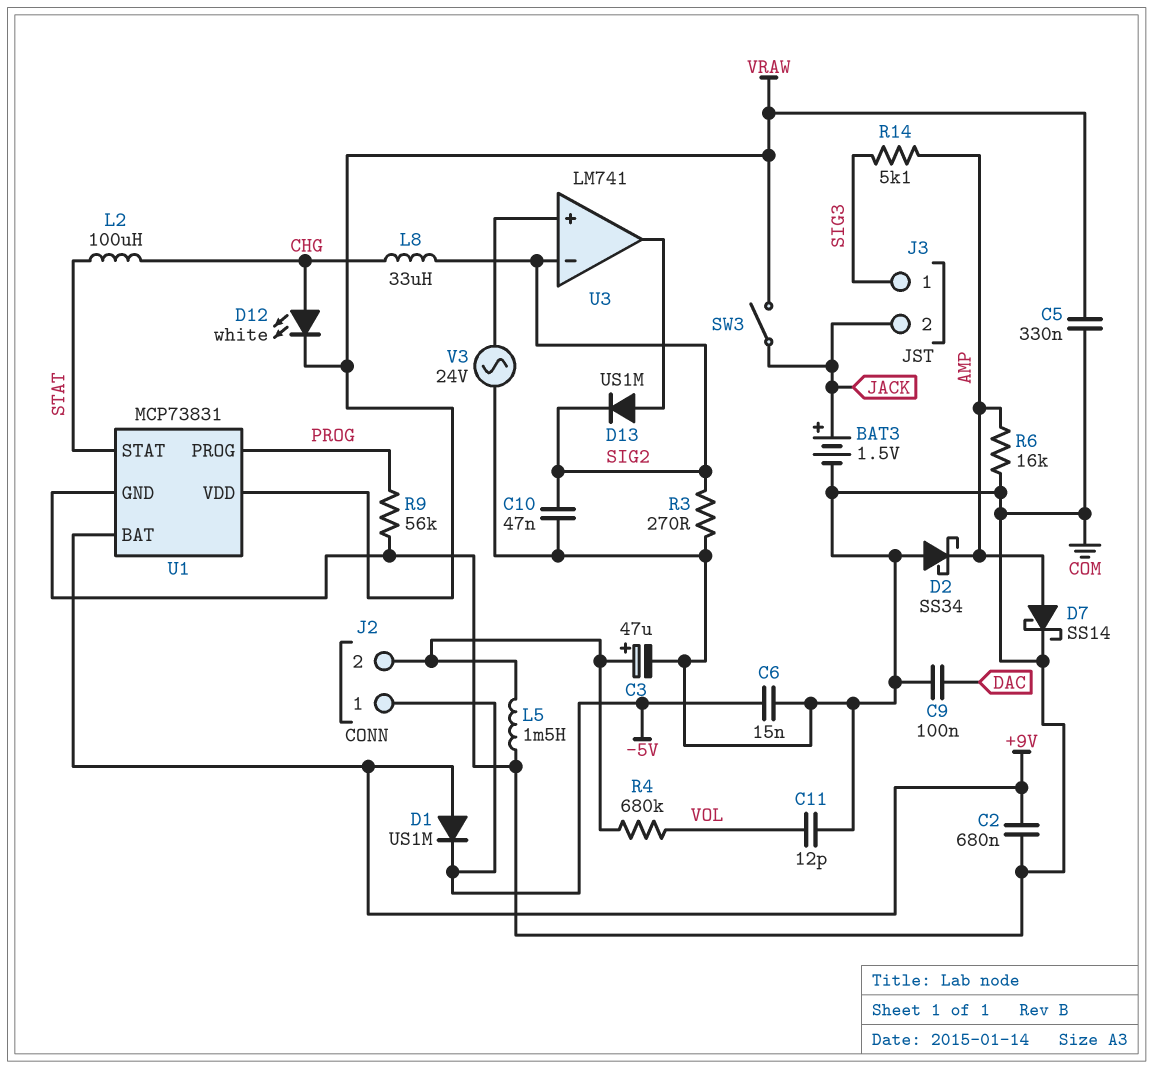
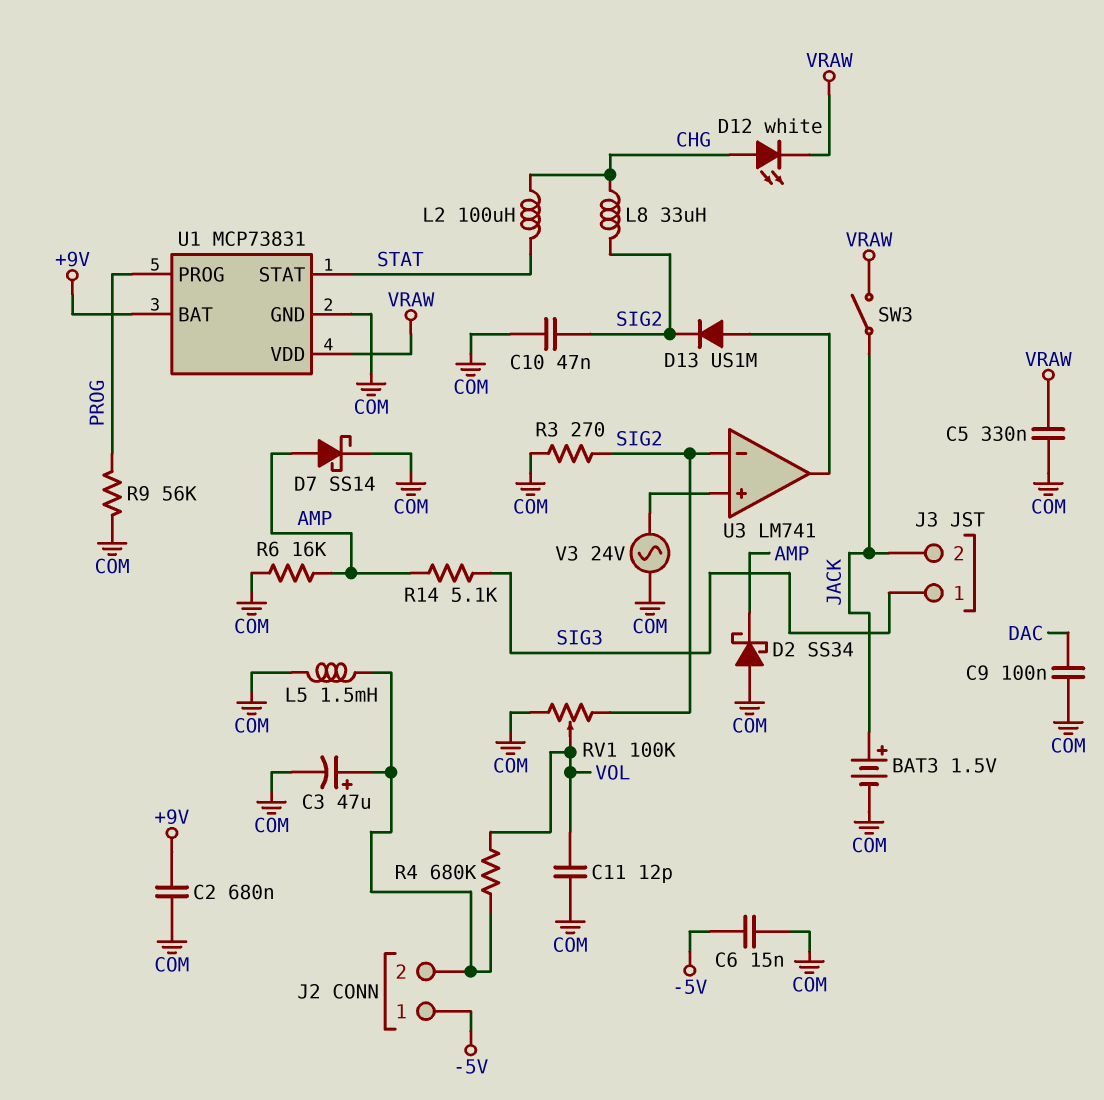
D1: diode US1M (A +9V, K -5V) -> none
RV1: none -> 100k (COM, SIG2, wiper VOL)

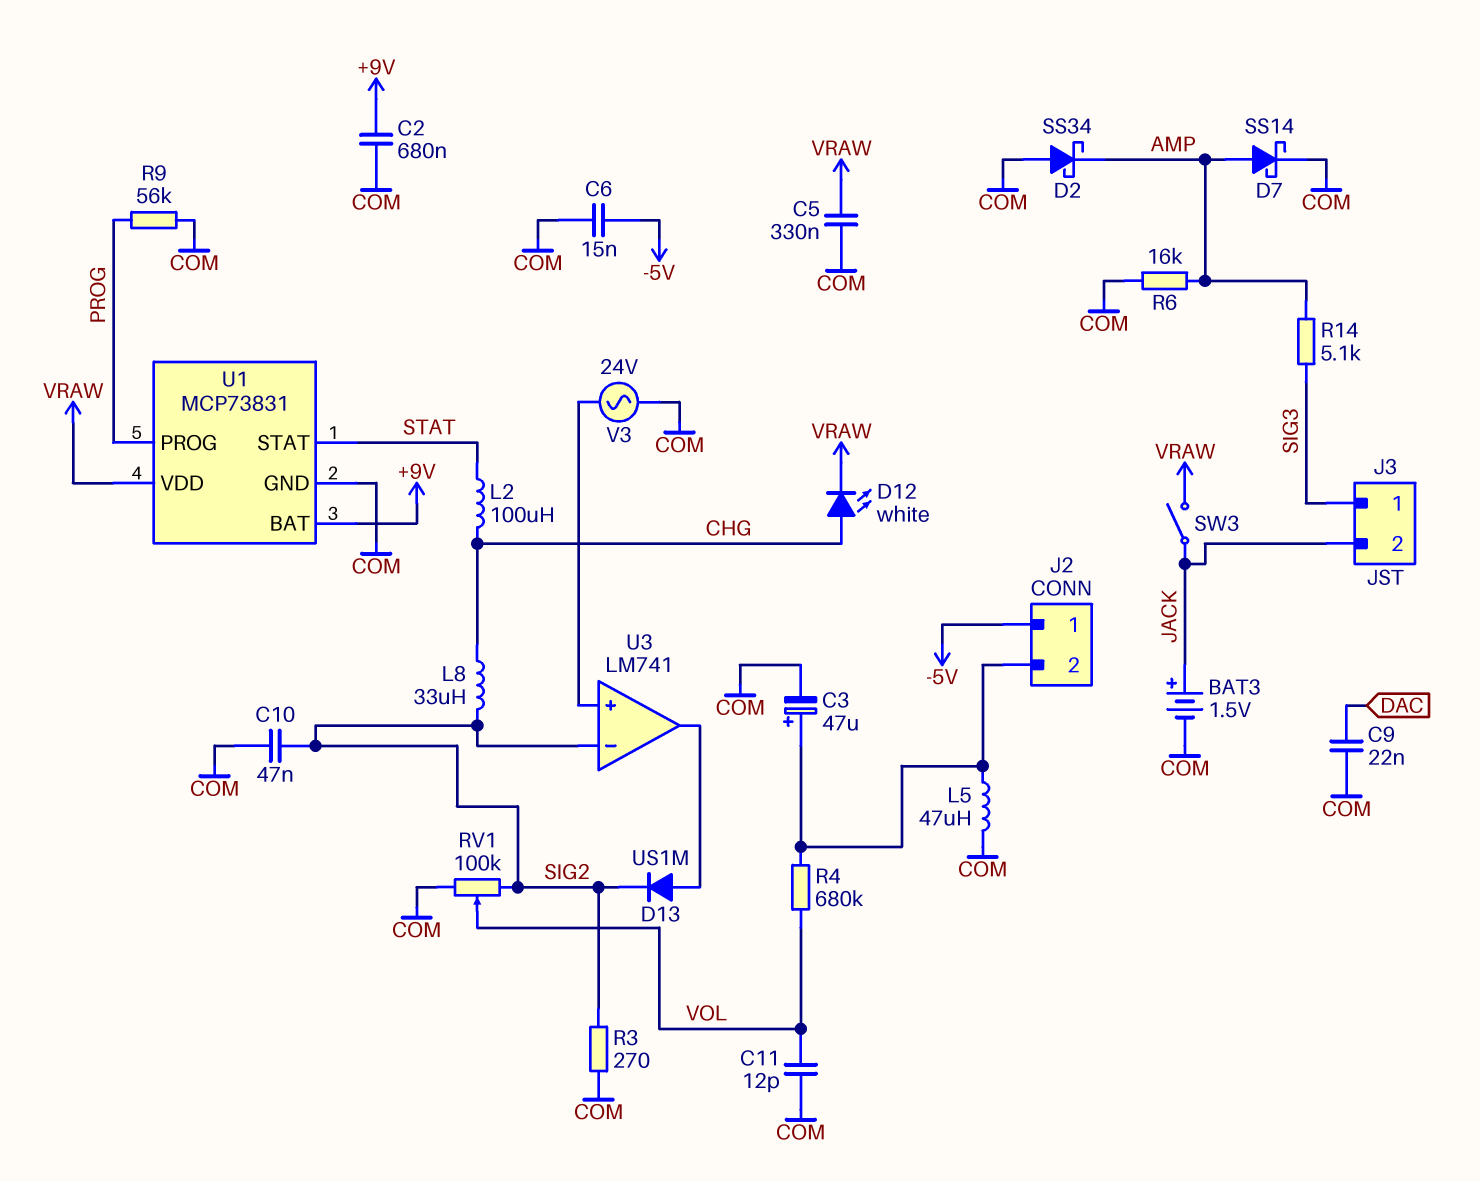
C9: 100nF (COM, DAC) -> 22nF (COM, DAC)
L5: 1.5mH (COM, J2/2) -> 47uH (COM, J2/2)

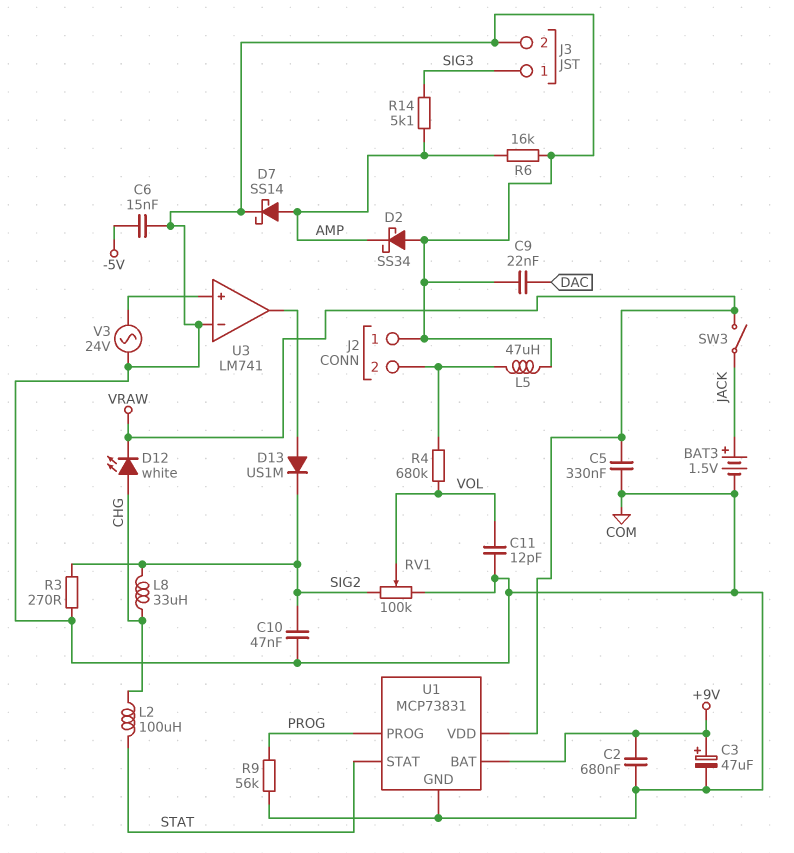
C3: 47uF (plus J2/2, minus COM) -> 47uF (plus +9V, minus COM)
J2 pin 1: -5V -> COM
J3 pin 2: JACK -> COM
U3 pin in-: SIG2 -> COM

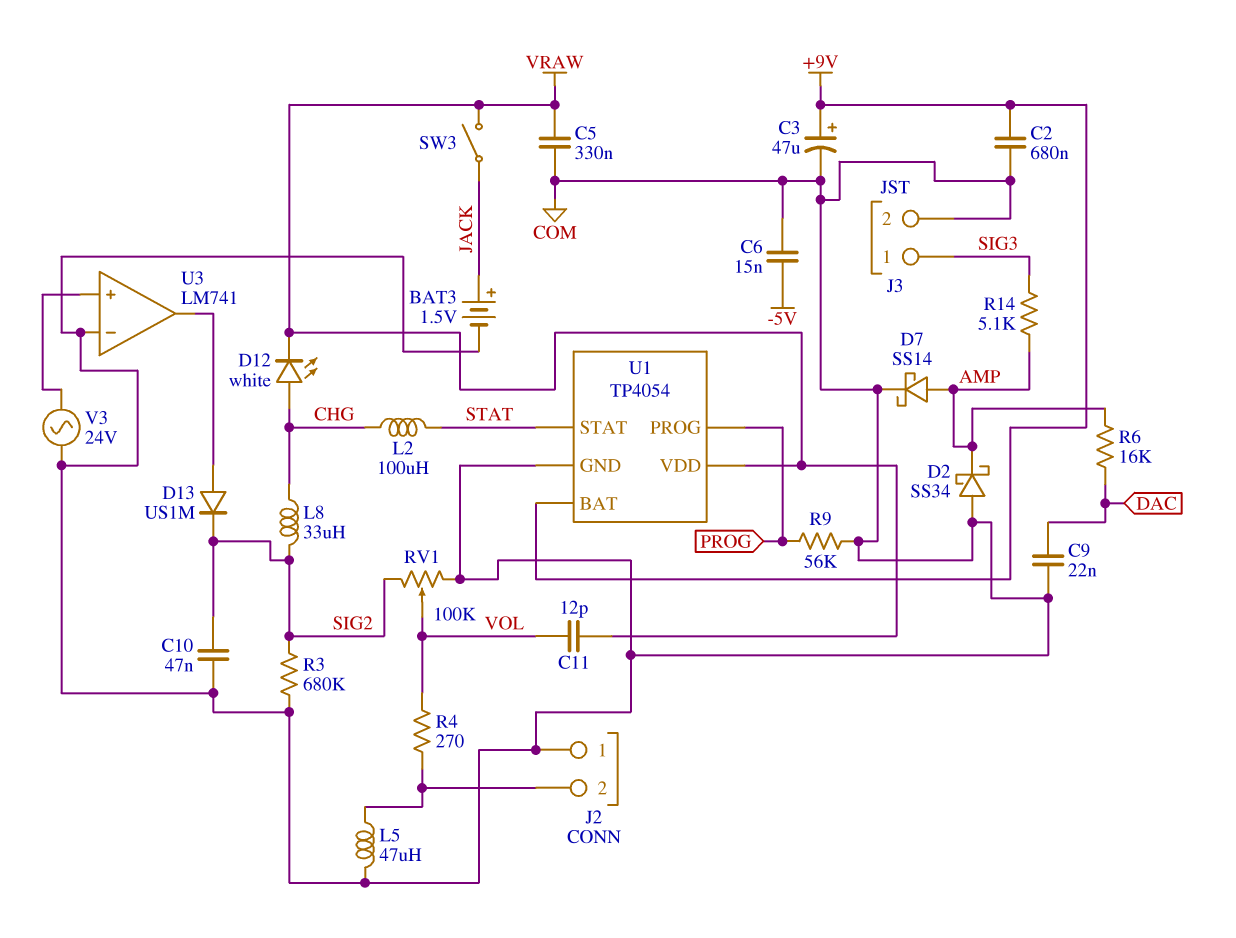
C11: 12pF (COM, VOL) -> 12pF (VOL, VRAW)
R3: 270 (COM, SIG2) -> 680k (COM, SIG2)
R4: 680k (J2/2, VOL) -> 270 (J2/2, VOL)
R6: 16k (AMP, COM) -> 16k (AMP, DAC)
U1: MCP73831 -> TP4054

